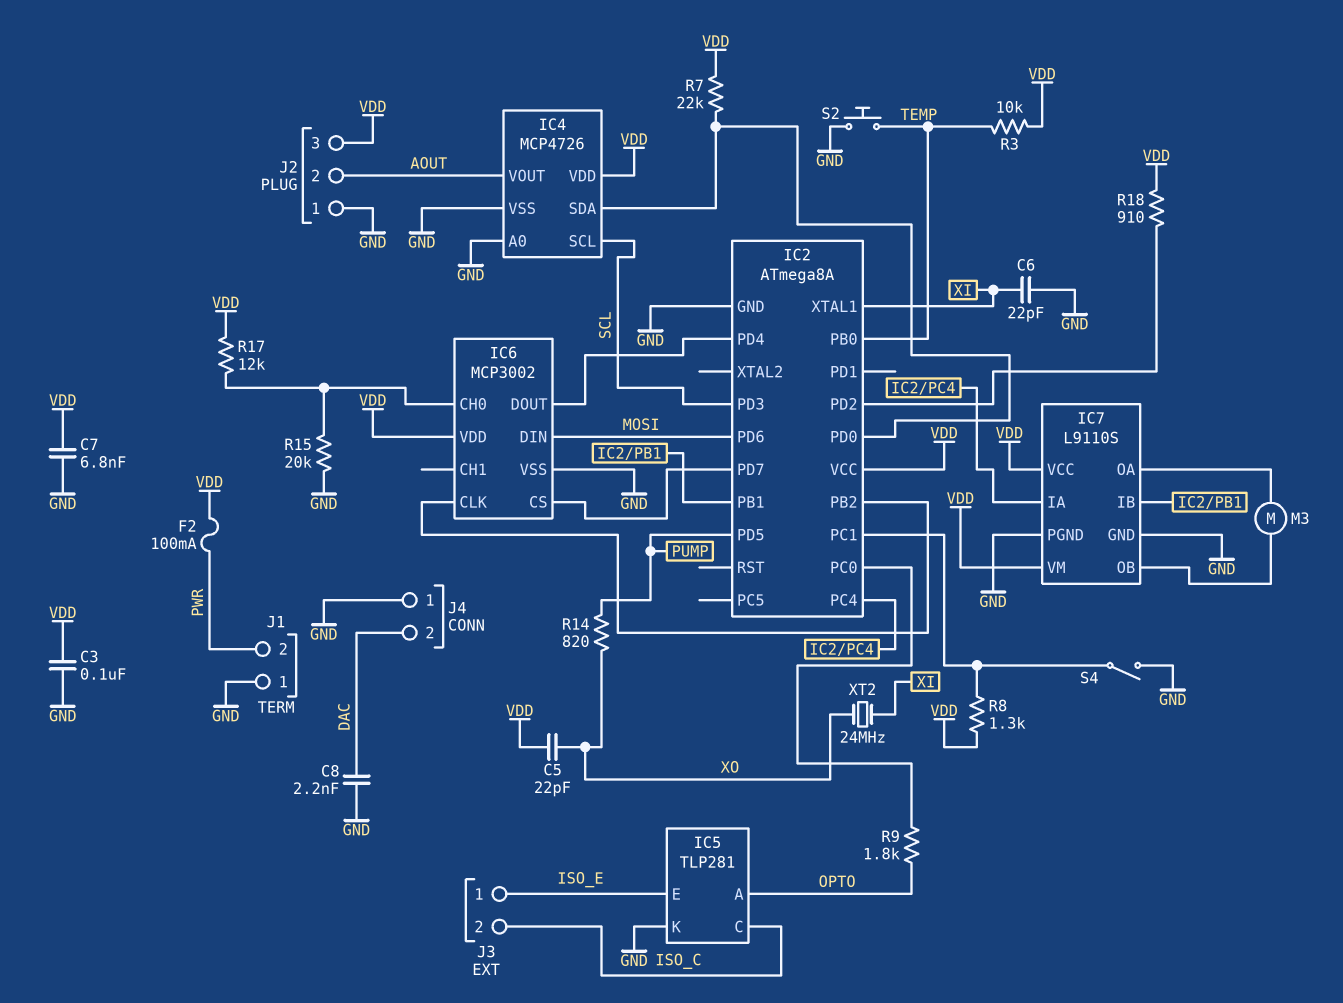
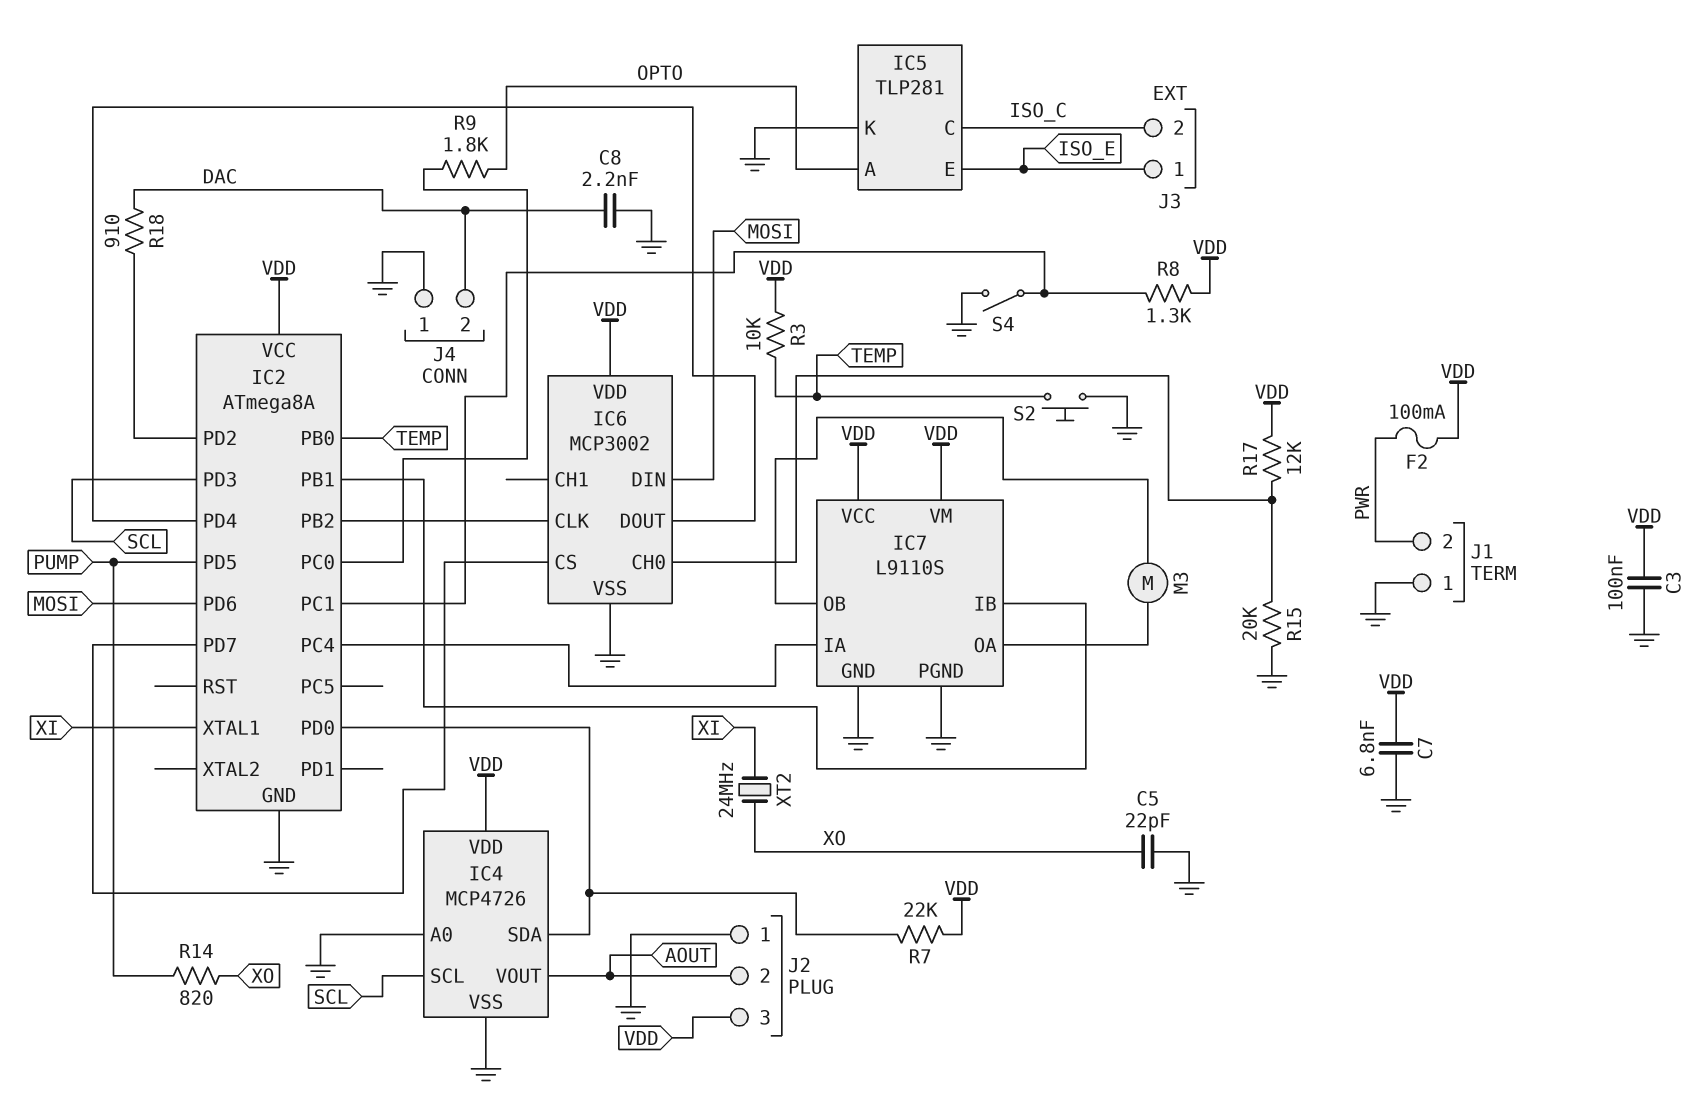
C5: 22pF (VDD, XO) -> 22pF (GND, XO)
C6: 22pF (GND, XI) -> none
R18: 910 (IC2/PD2, VDD) -> 910 (DAC, IC2/PD2)

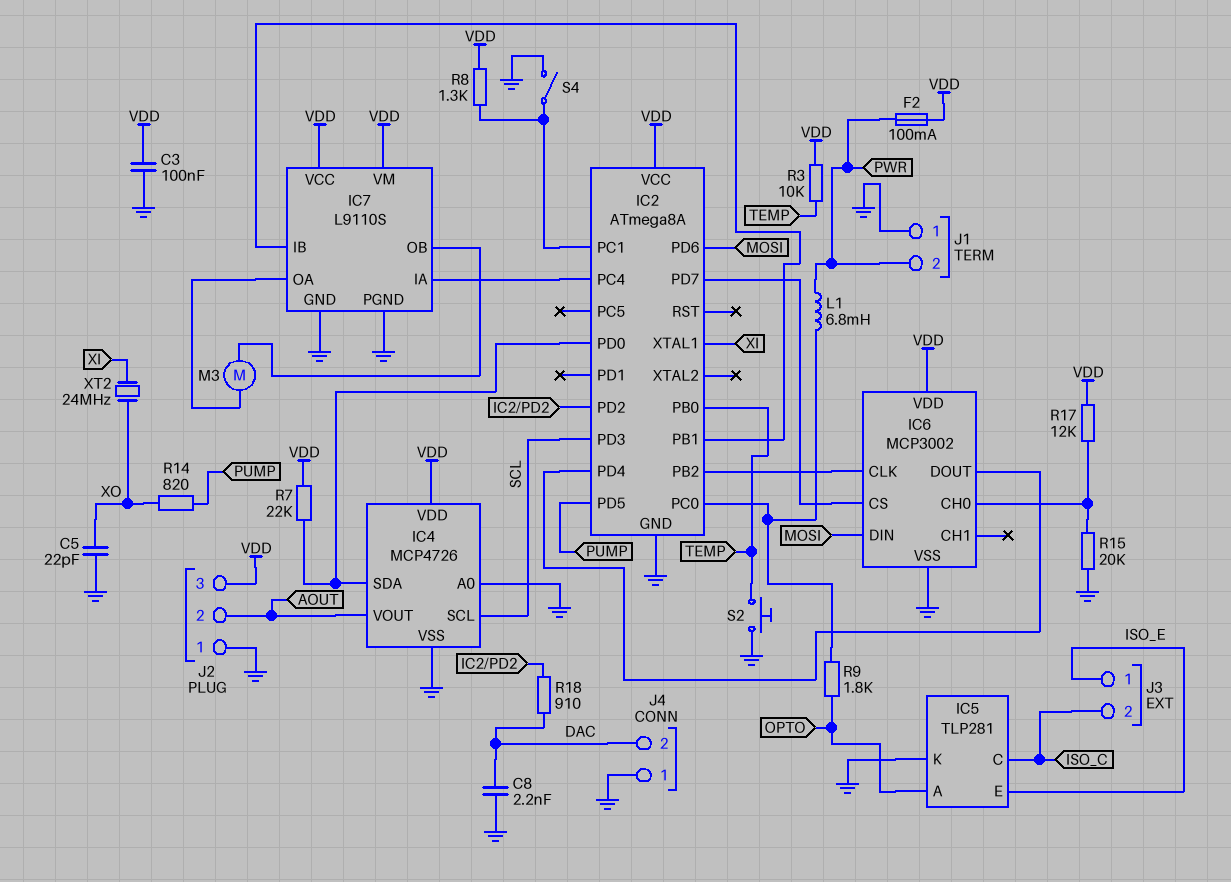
C7: 6.8nF (GND, VDD) -> none
L1: none -> 6.8mH (IC2/PC0, PWR)

